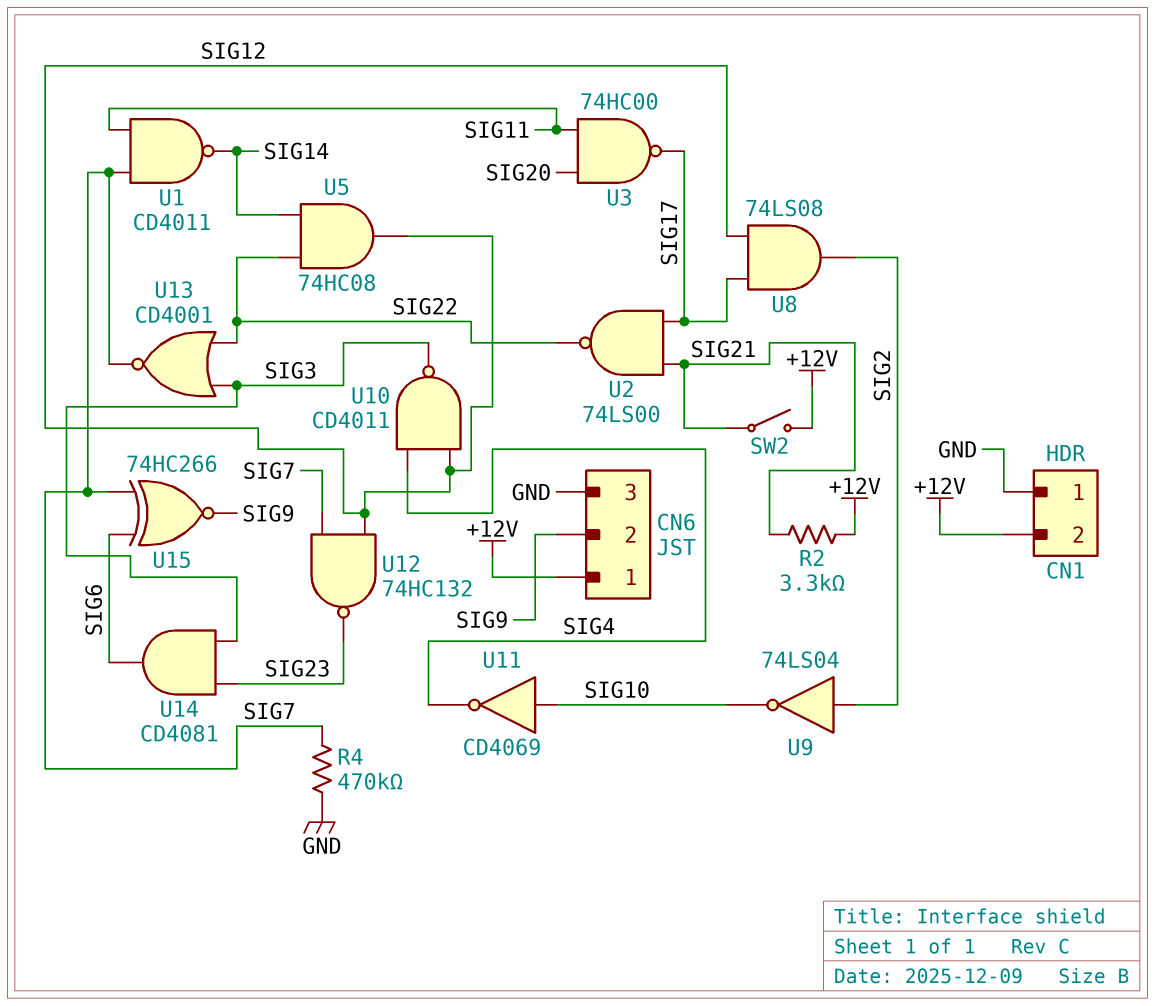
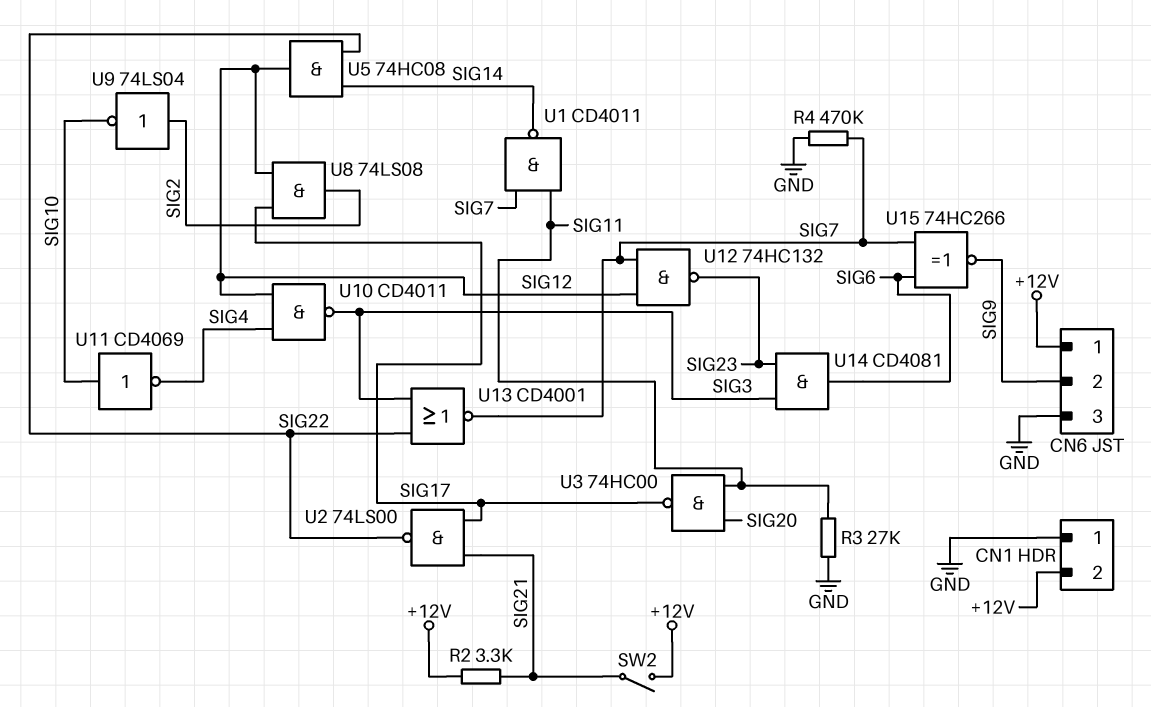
R3: none -> 27k (GND, SIG11)

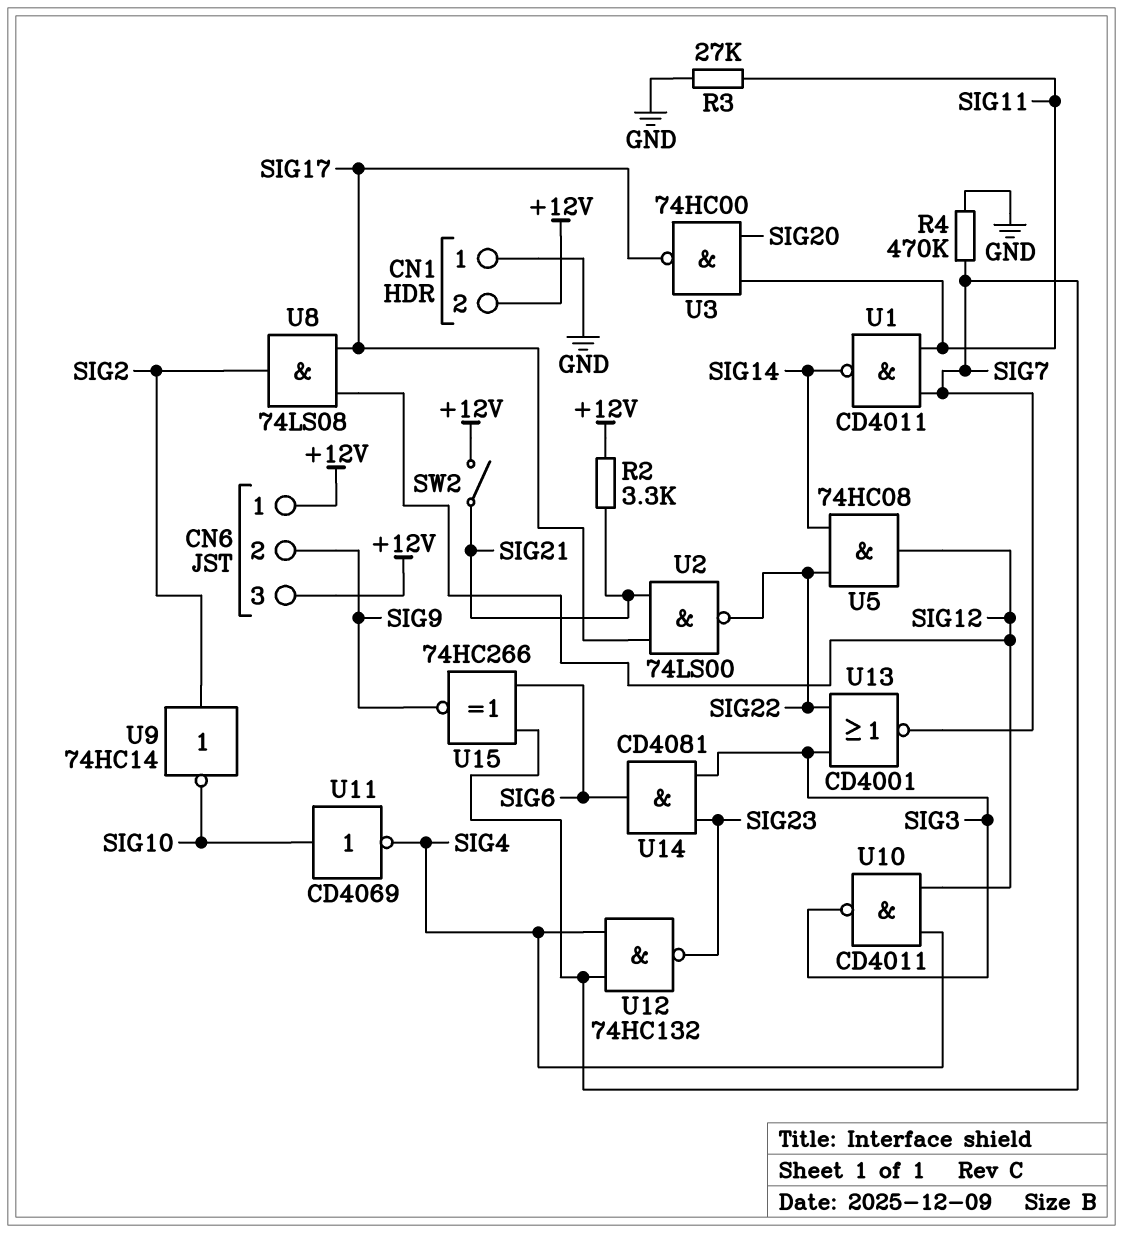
CN6 pin 3: GND -> +12V
U9: NOT 74LS04 (in SIG2, out SIG10) -> NOT 74HC14 (in SIG2, out SIG10)
U12: NAND 74HC132 (in SIG7, in SIG12, out SIG23) -> NAND 74HC132 (in SIG4, in SIG7, out SIG23)

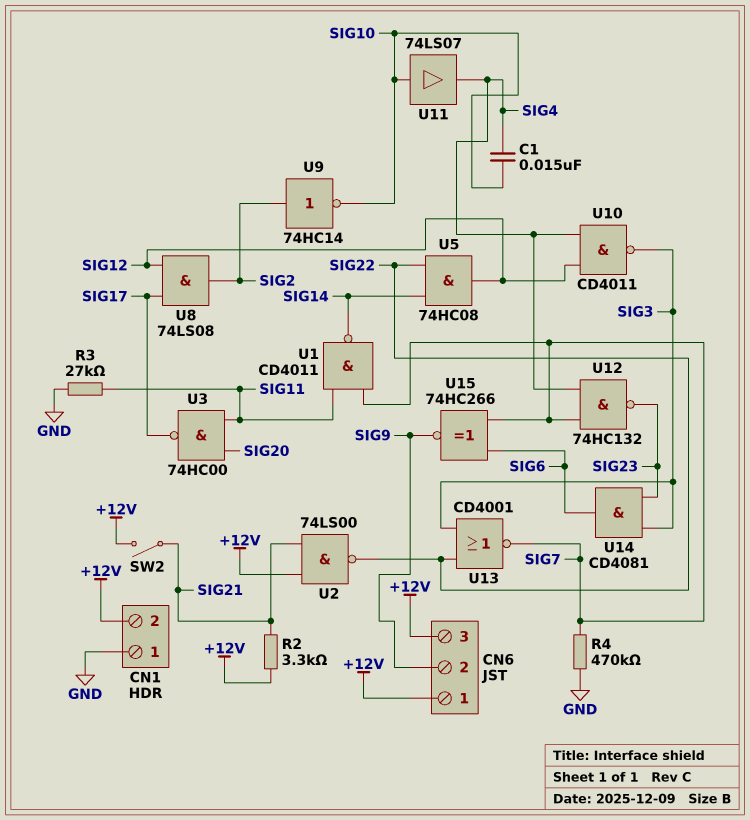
C1: none -> 15nF (SIG4, SIG10)
U2: NAND 74LS00 (in SIG17, in SIG21, out SIG22) -> NAND 74LS00 (in +12V, in SIG21, out SIG22)
U11: NOT CD4069 (in SIG10, out SIG4) -> buffer 74LS07 (in SIG10, out SIG4)

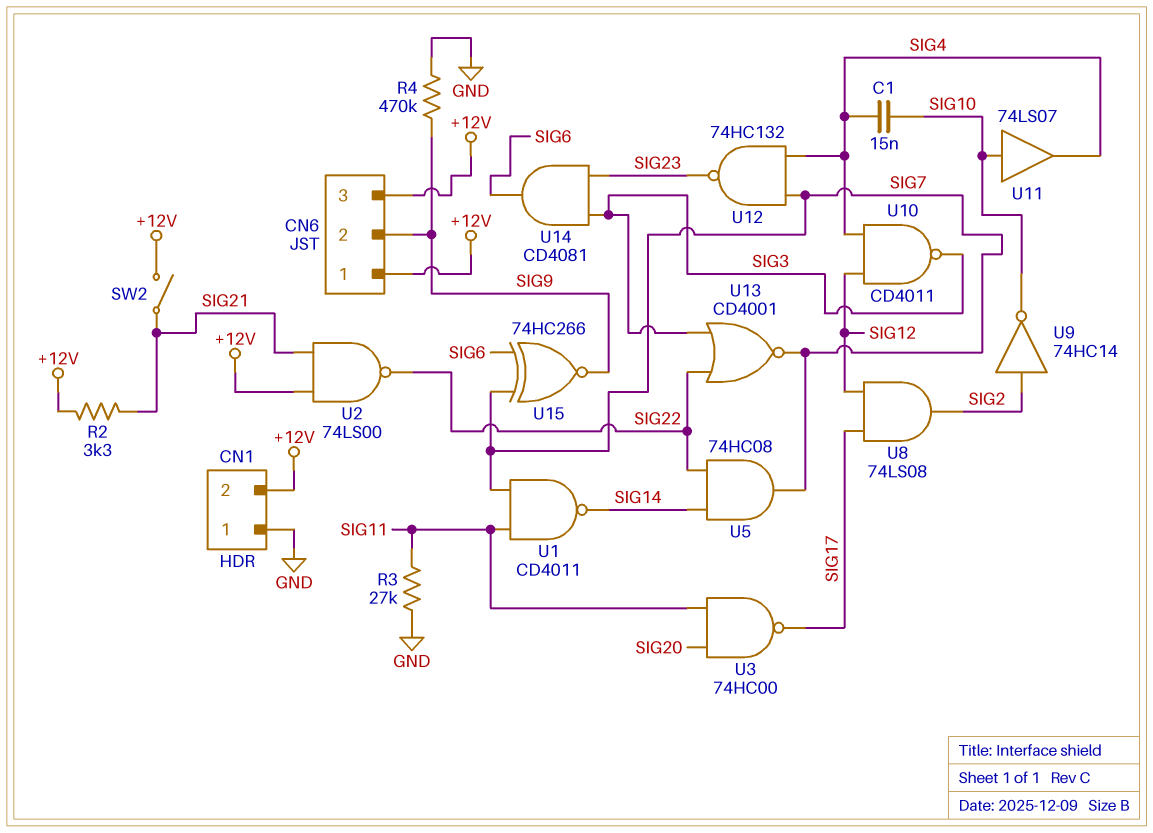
R4: 470k (GND, SIG7) -> 470k (GND, SIG9)
U5: AND 74HC08 (in SIG14, in SIG22, out SIG12) -> AND 74HC08 (in SIG14, in SIG22, out SIG7)

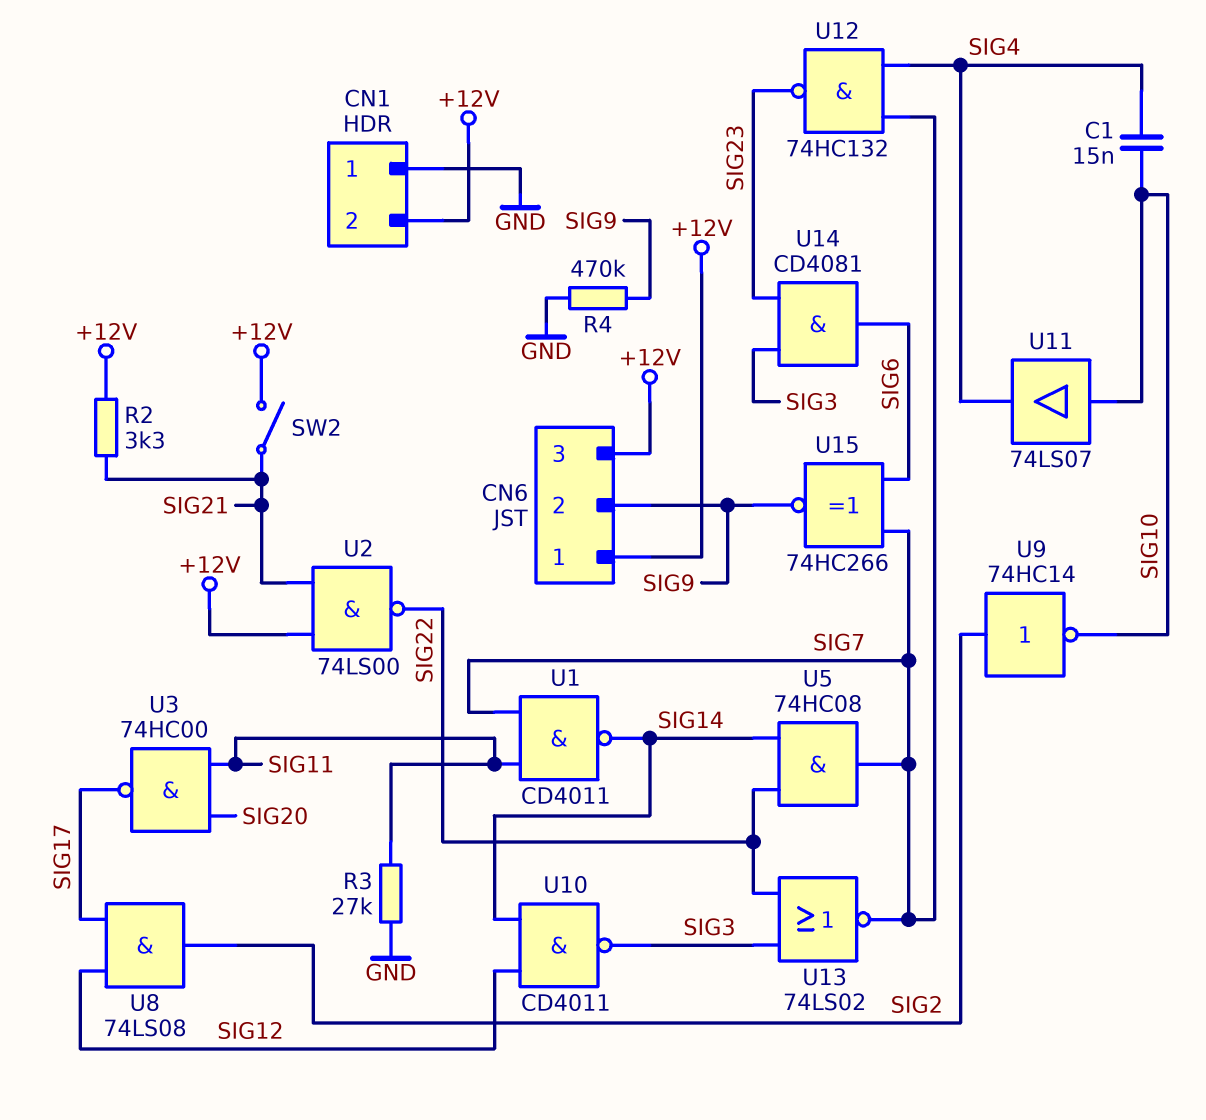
U10: NAND CD4011 (in SIG4, in SIG12, out SIG3) -> NAND CD4011 (in SIG12, in SIG14, out SIG3)
U13: NOR CD4001 (in SIG3, in SIG22, out SIG7) -> NOR 74LS02 (in SIG3, in SIG22, out SIG7)

